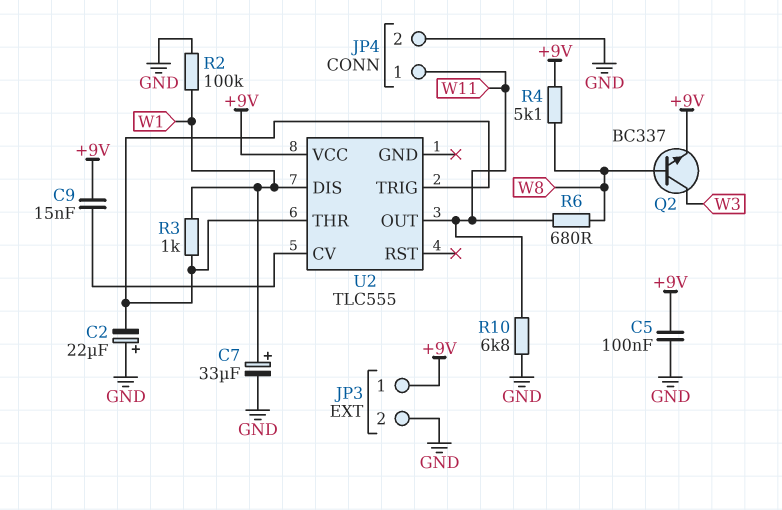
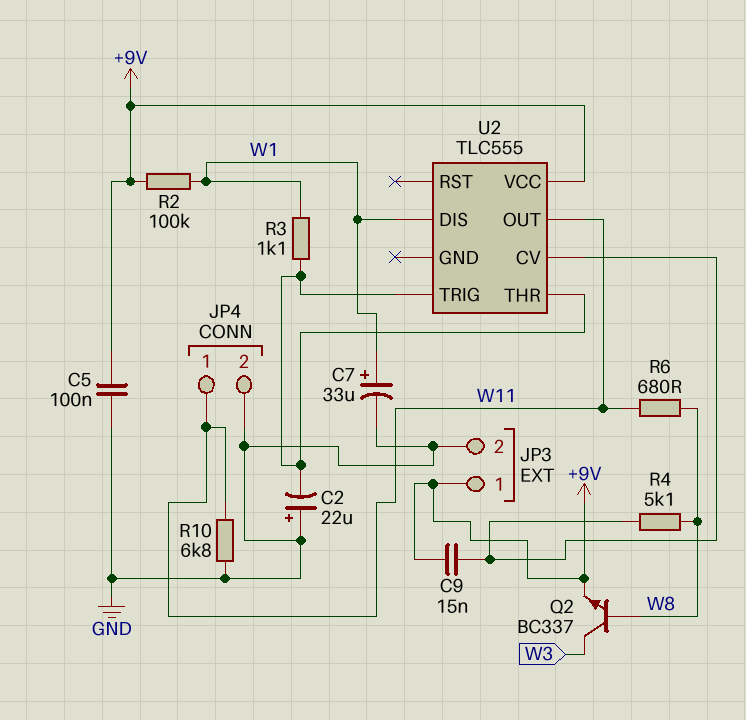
R2: 100k (GND, W1) -> 100k (+9V, W1)
R3: 1k (U2/THR, W1) -> 1.1k (U2/THR, W1)
R4: 5.1k (+9V, W8) -> 5.1k (U2/CV, W8)

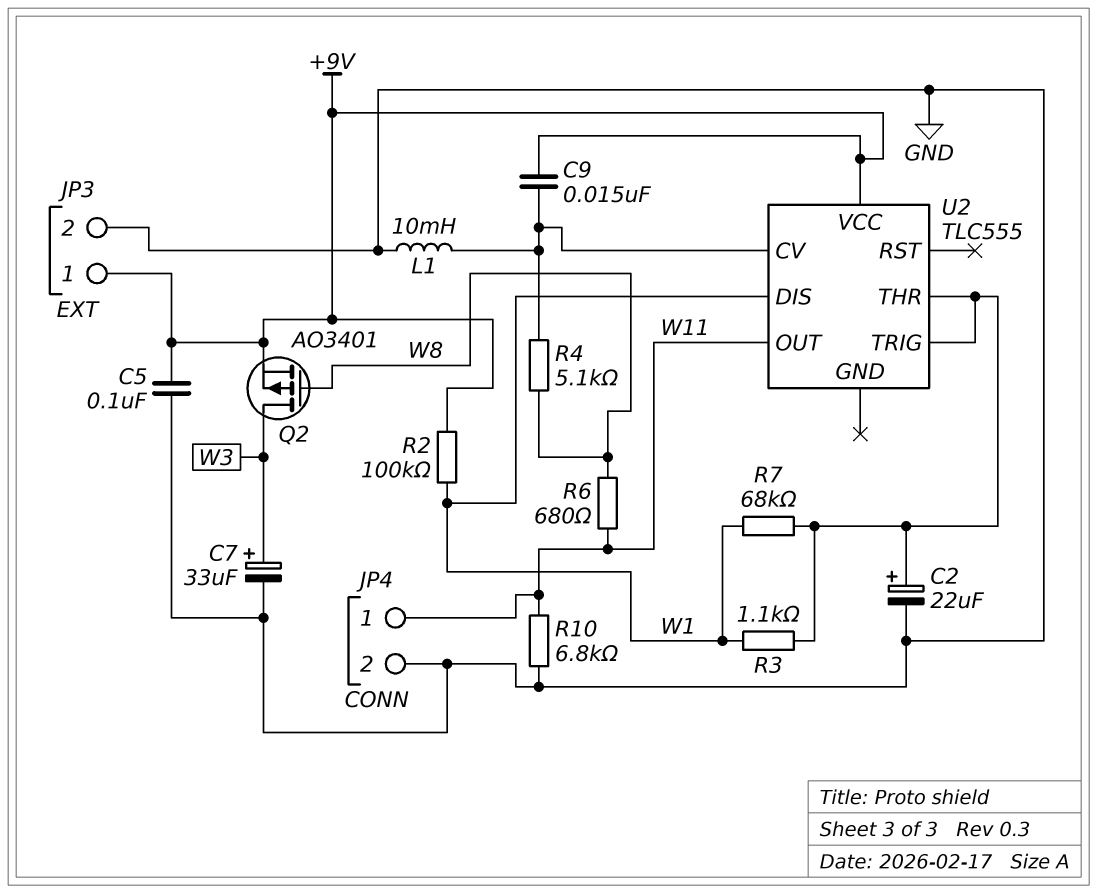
C2: 22uF (plus GND, minus U2/THR) -> 22uF (plus U2/THR, minus GND)
C7: 33uF (plus W1, minus GND) -> 33uF (plus W3, minus GND)
L1: none -> 10mH (GND, U2/CV)
Q2: NPN BC337 (B W8, C W3, E +9V) -> PMOS AO3401 (G W8, D W3, S +9V)
R7: none -> 68k (U2/THR, W1)

